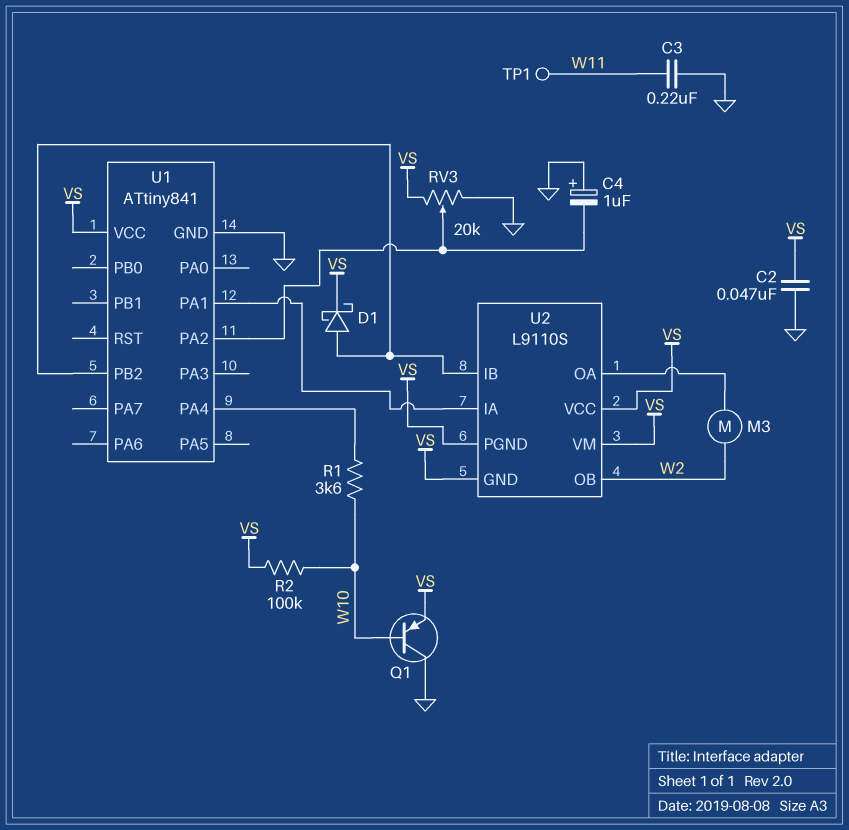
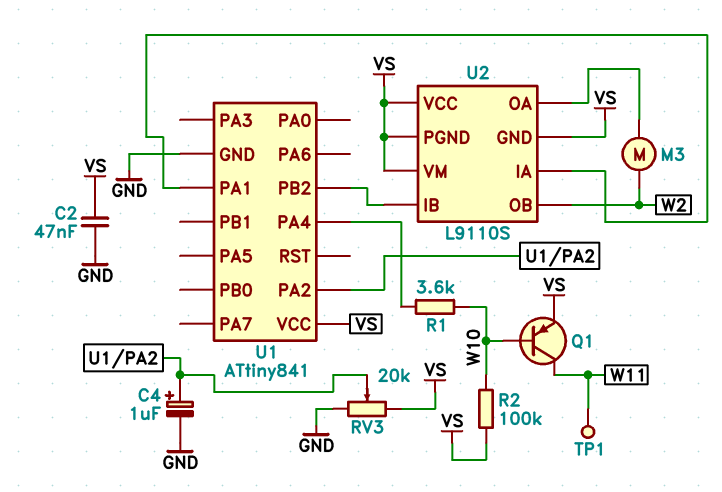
C3: 220nF (GND, W11) -> none
C4: 1uF (plus GND, minus U1/PA2) -> 1uF (plus U1/PA2, minus GND)
D1: schottky (A U1/PB2, K VS) -> none
Q1: PNP (B W10, C GND, E VS) -> PNP (B W10, C W11, E VS)

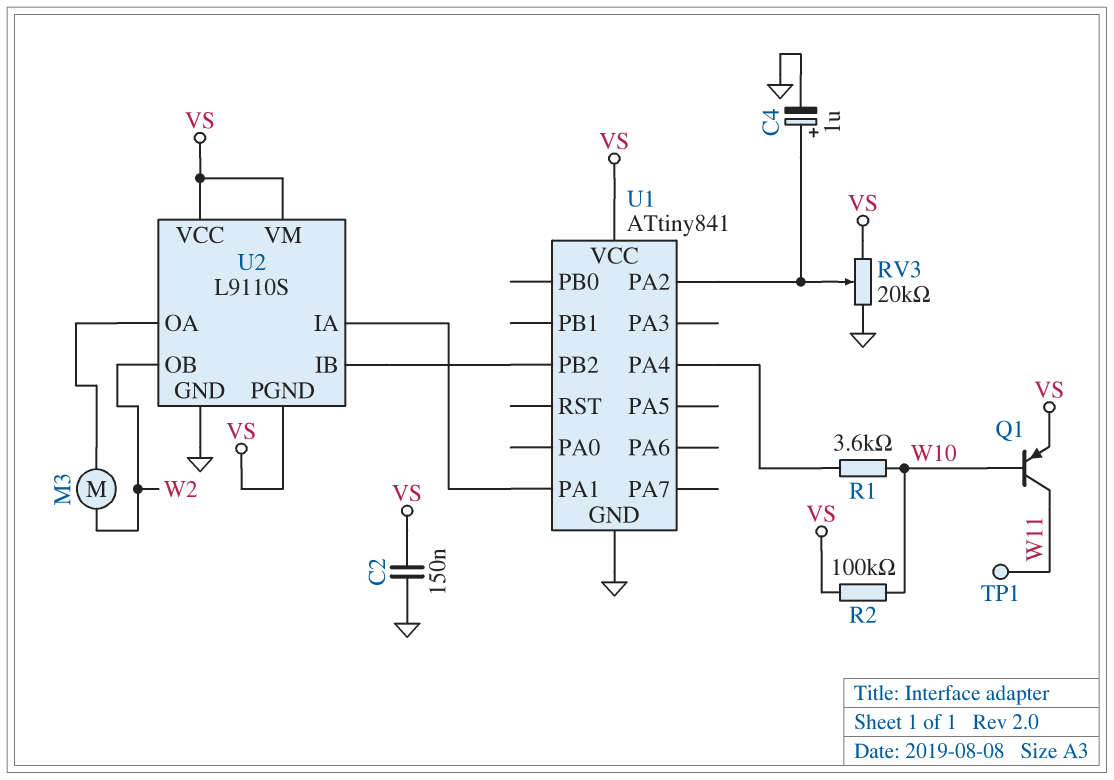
C2: 47nF (GND, VS) -> 150nF (GND, VS)
U2 pin GND: VS -> GND

